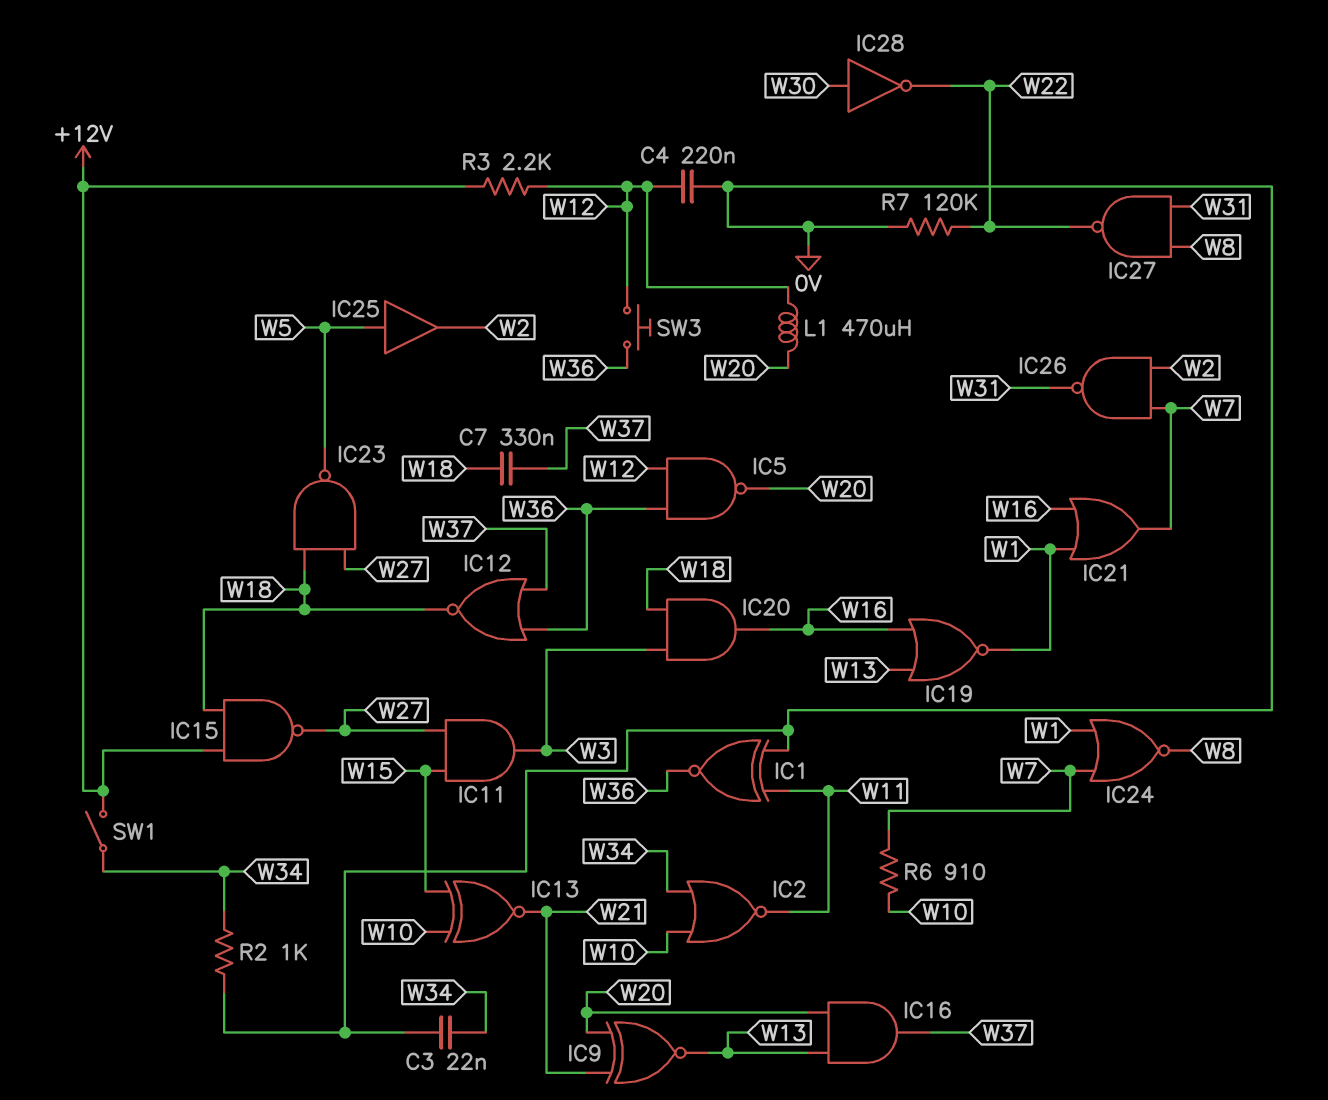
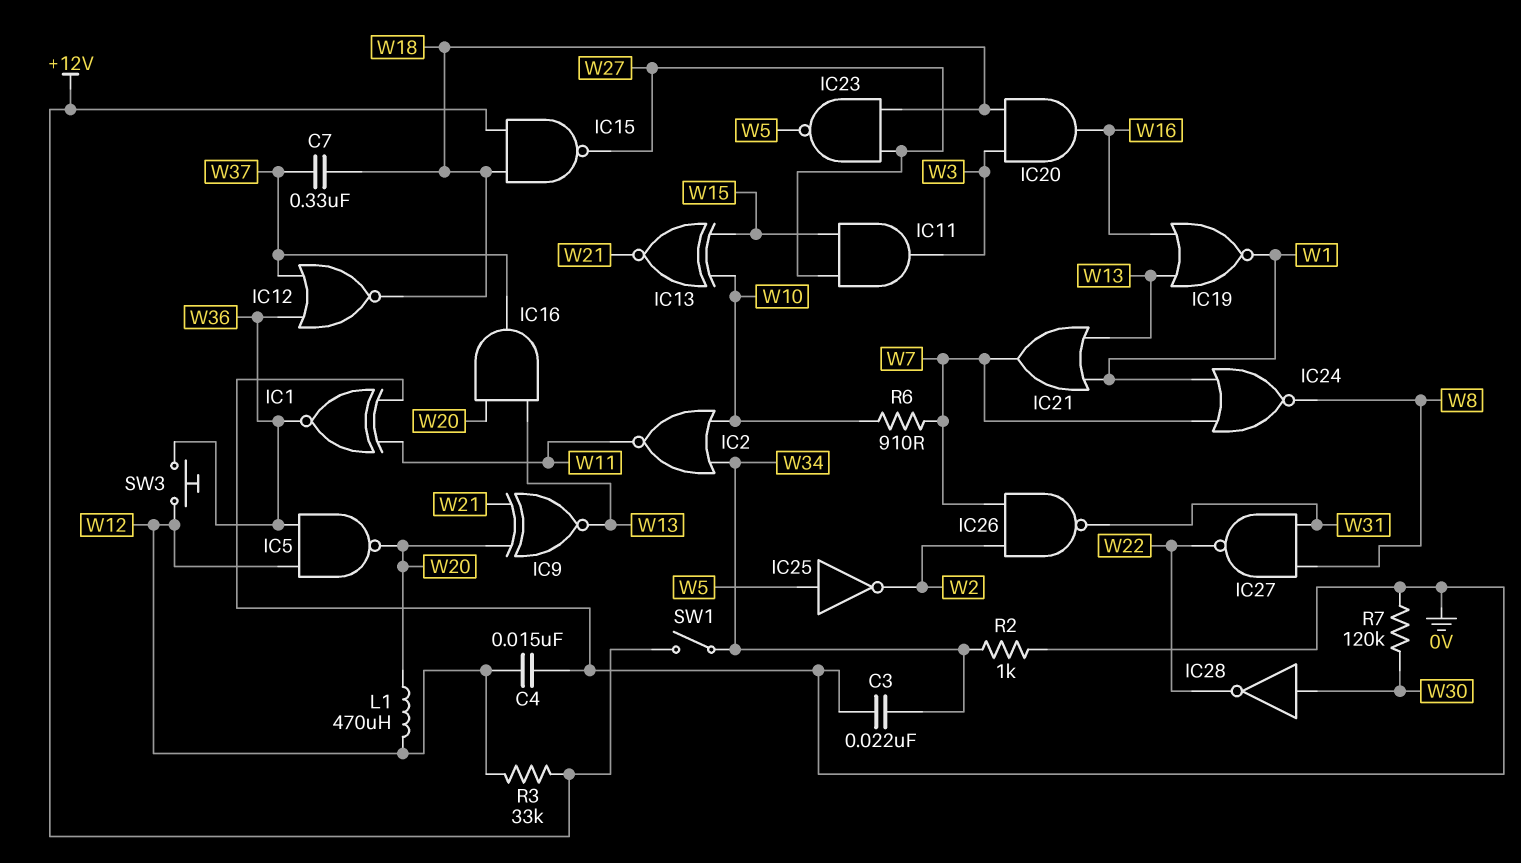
C4: 220nF (0V, W12) -> 15nF (0V, W12)
IC21: OR (in W1, in W16, out W7) -> OR (in W1, in W13, out W7)
IC25: buffer (in W5, out W2) -> NOT (in W5, out W2)
R3: 2.2k (+12V, W12) -> 33k (+12V, W12)
R7: 120k (0V, W22) -> 120k (0V, W30)

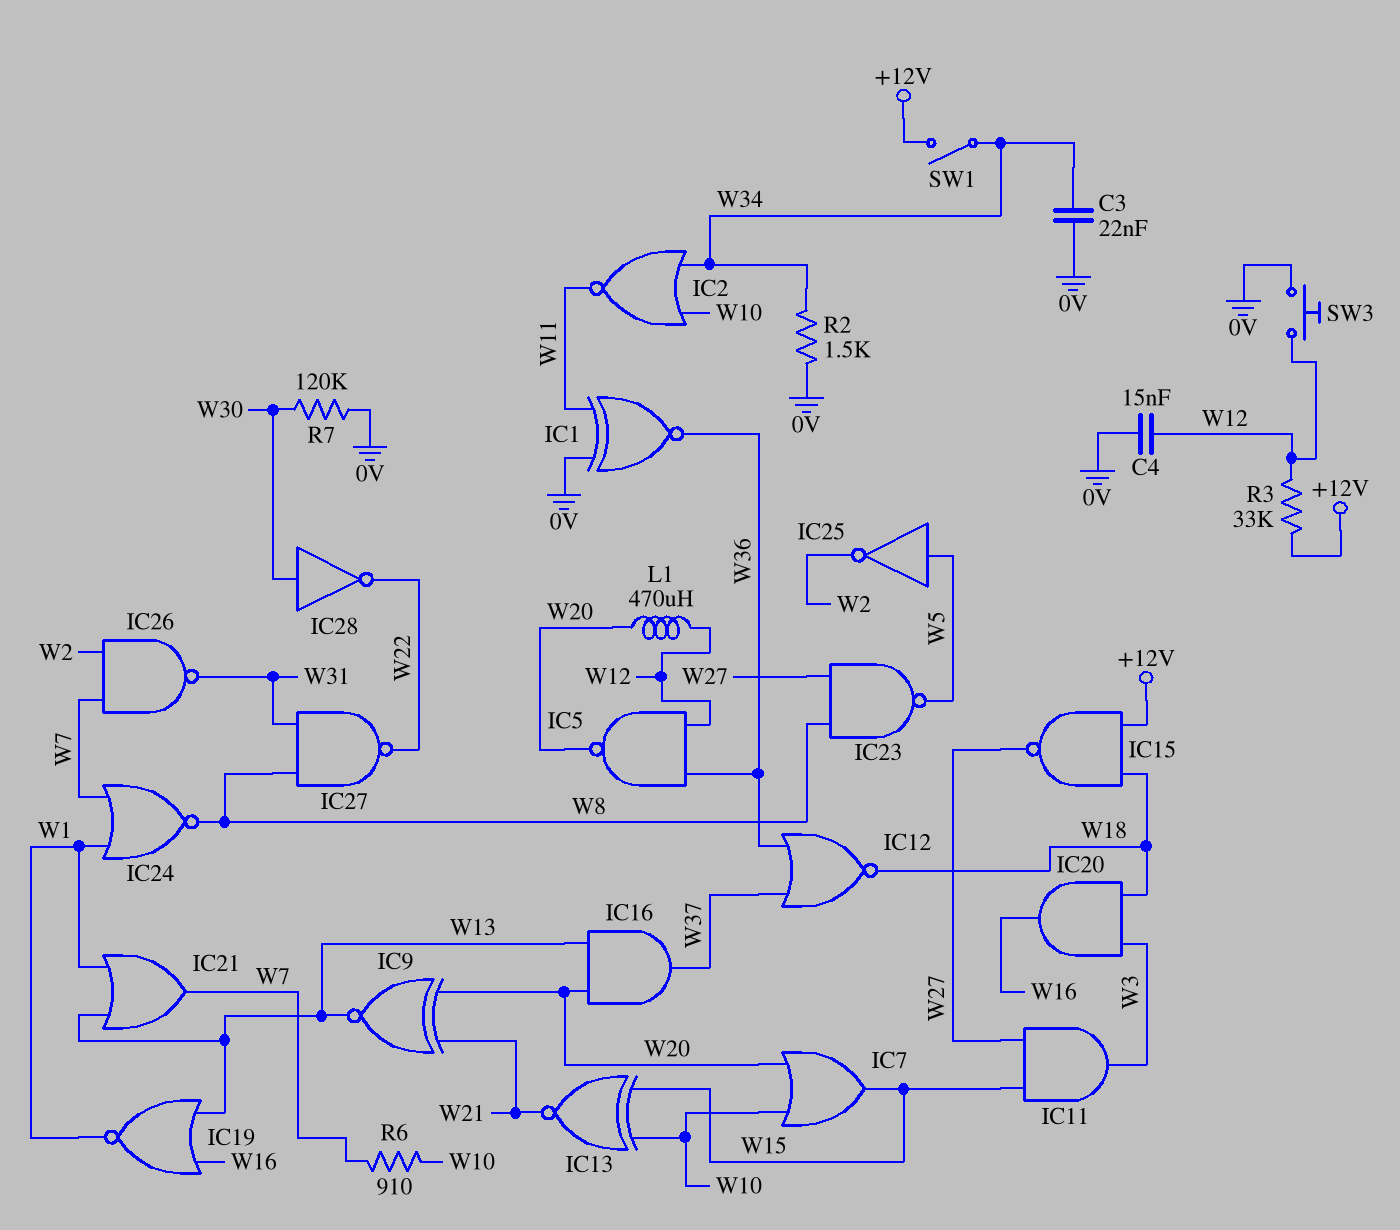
C7: 330nF (W18, W37) -> none
IC7: none -> OR (in W10, in W20, out W15)
IC23: NAND (in W18, in W27, out W5) -> NAND (in W8, in W27, out W5)
R2: 1k (0V, W34) -> 1.5k (0V, W34)
SW3: button (W12, W36) -> button (0V, W12)

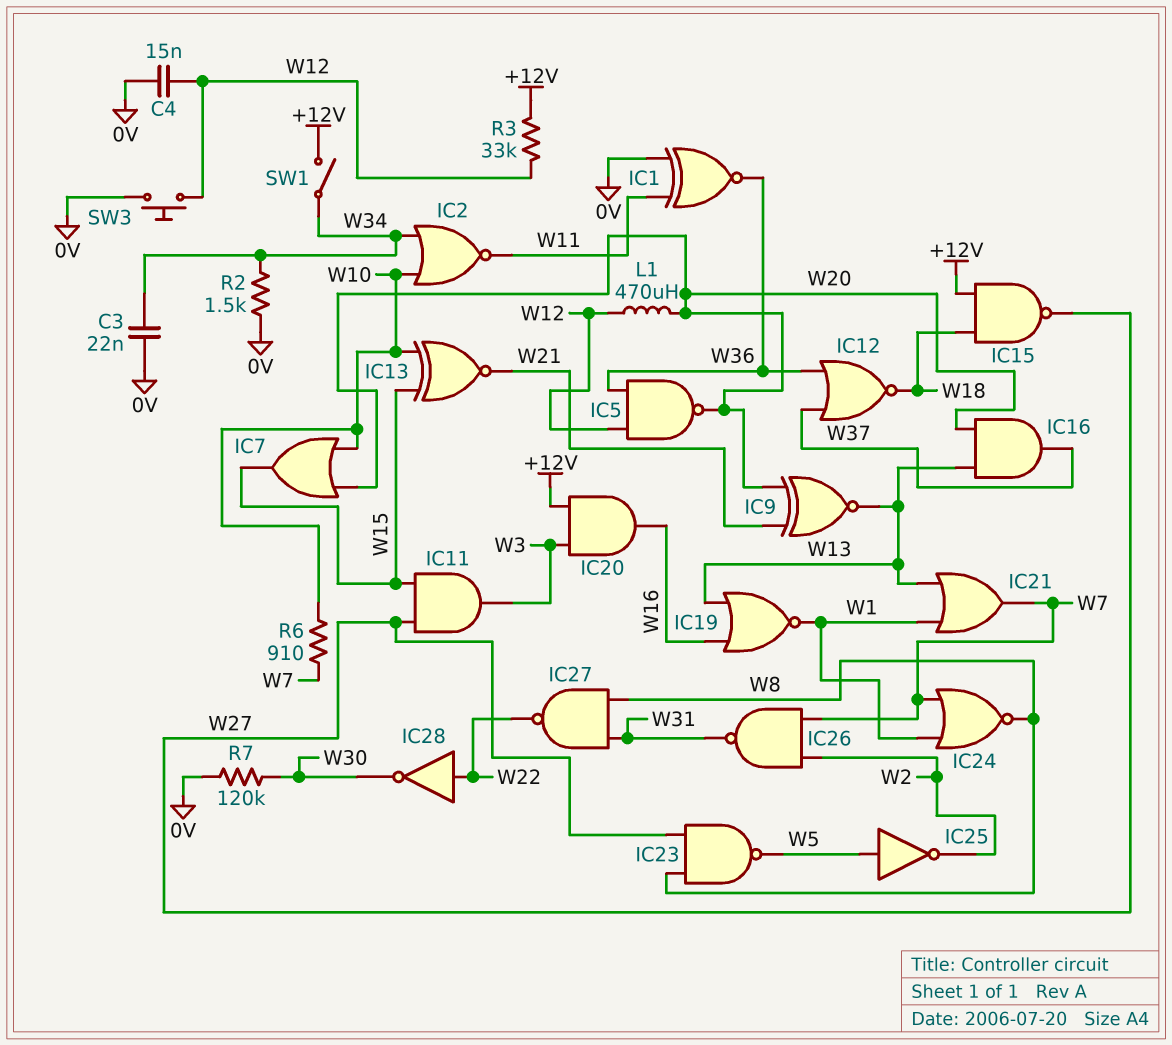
IC20: AND (in W3, in W18, out W16) -> AND (in +12V, in W3, out W16)
IC28: NOT (in W30, out W22) -> NOT (in W22, out W30)

